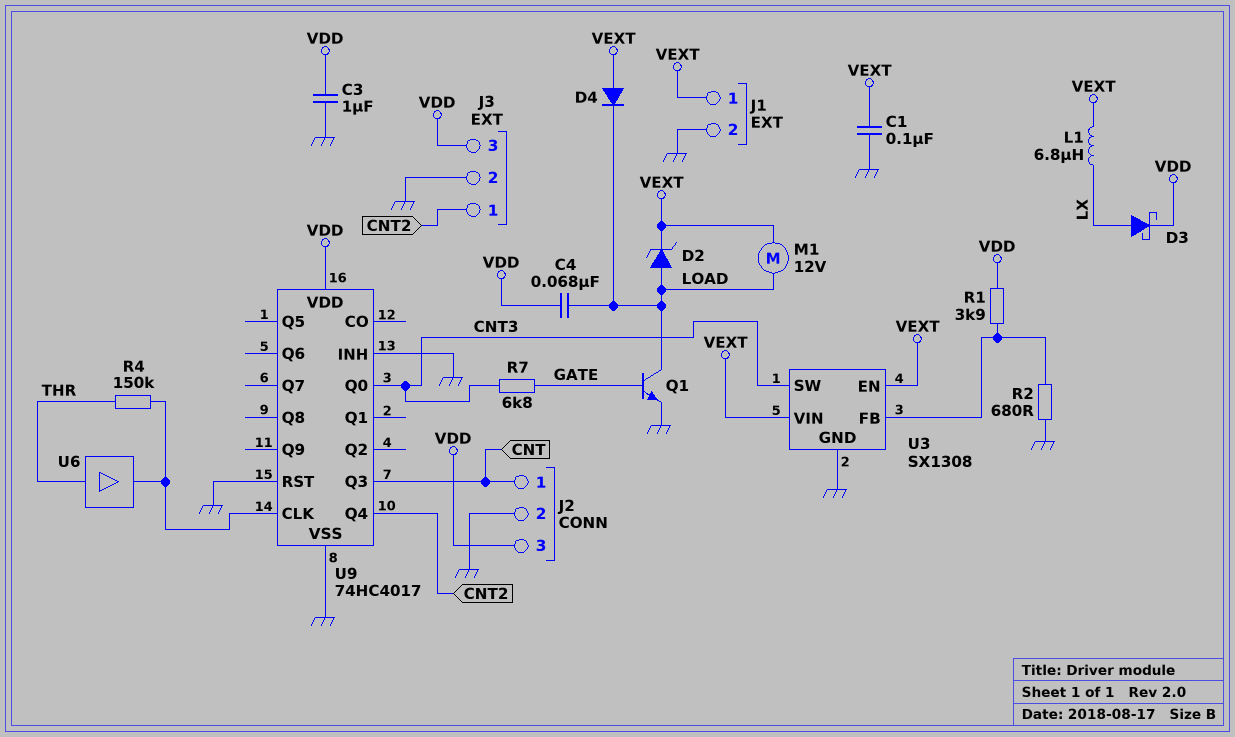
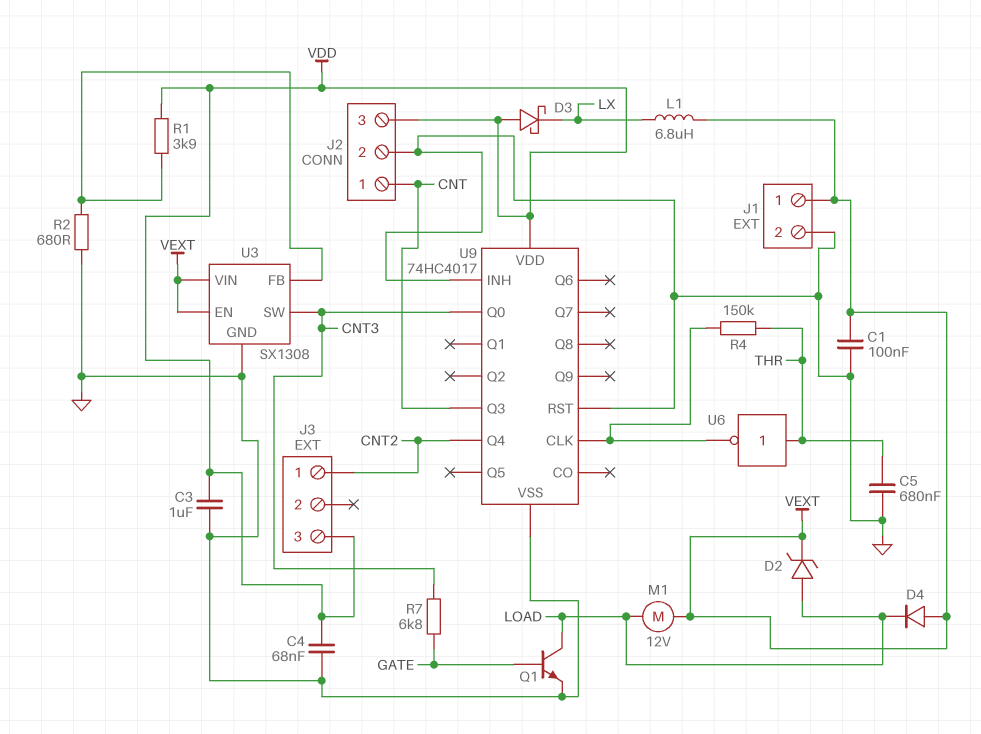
C4: 68nF (LOAD, VDD) -> 68nF (GND, VDD)
C5: none -> 680nF (GND, THR)
D3: schottky (A LX, K VDD) -> schottky (A VDD, K LX)
J3 pin 2: GND -> none
U6: buffer (in THR, out U9/CLK) -> NOT (in THR, out U9/CLK)

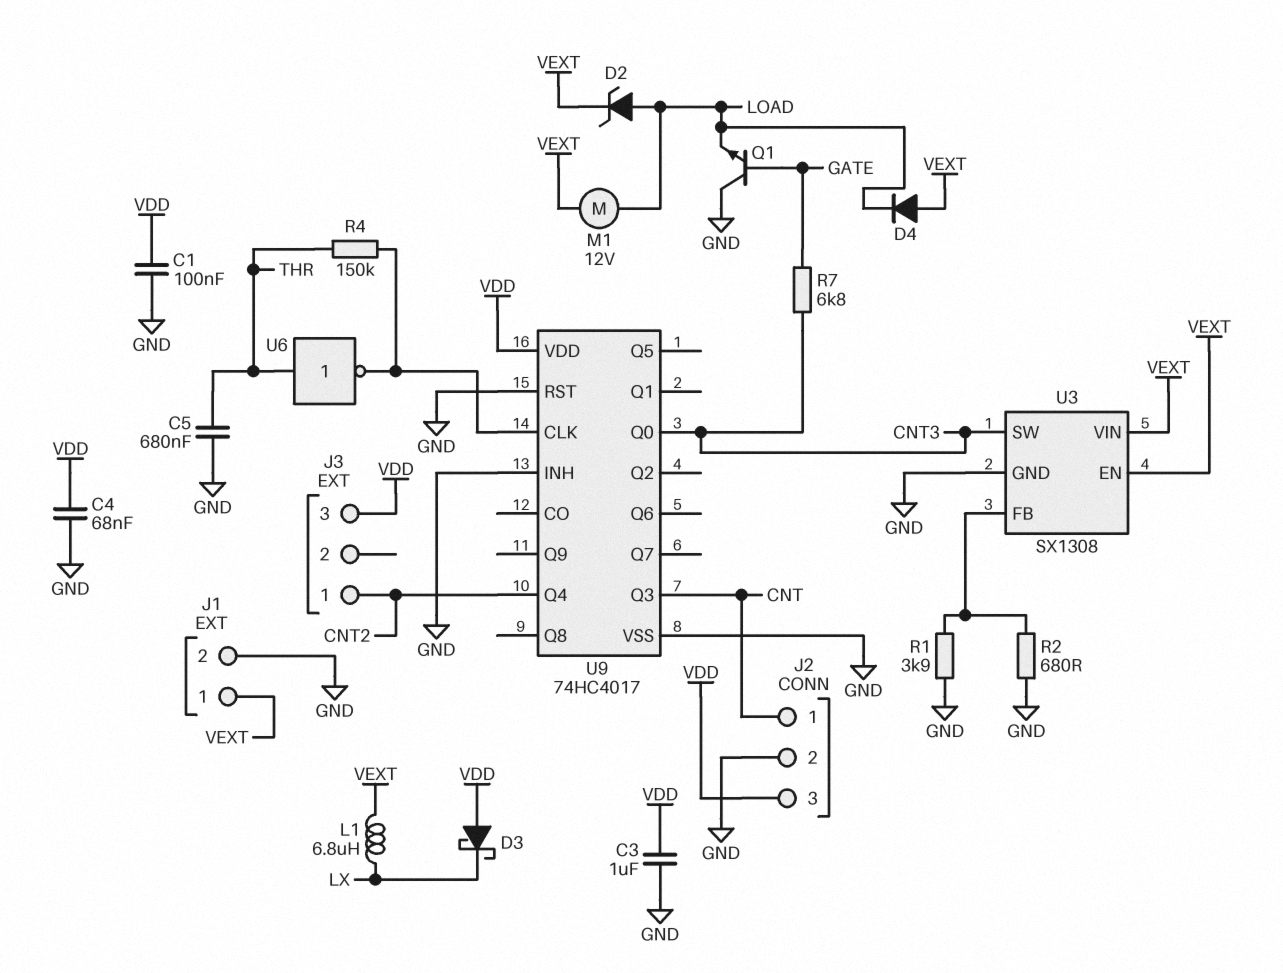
C1: 100nF (GND, VEXT) -> 100nF (GND, VDD)
Q1: NPN (B GATE, C LOAD, E GND) -> NPN (B GATE, C GND, E LOAD)
R1: 3.9k (U3/FB, VDD) -> 3.9k (GND, U3/FB)

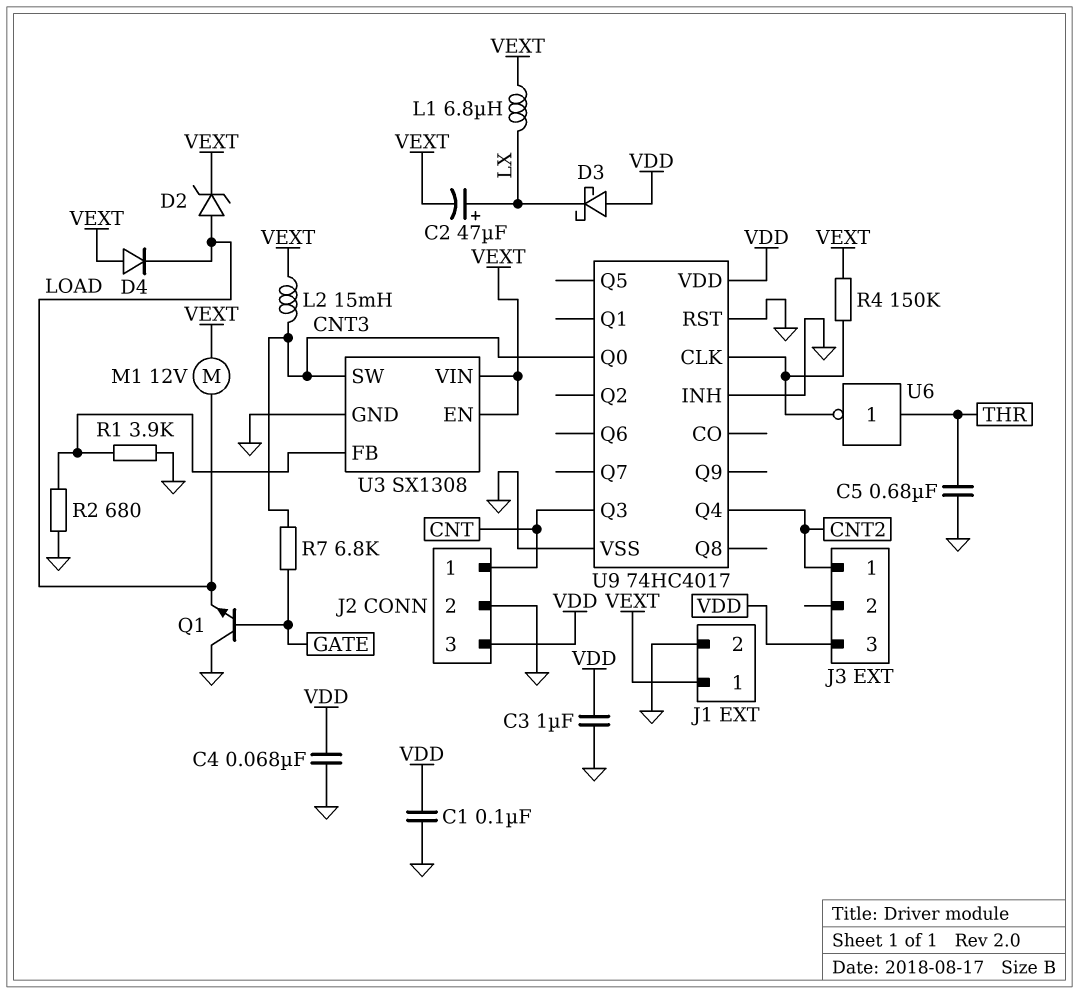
C2: none -> 47uF (plus LX, minus VEXT)
L2: none -> 15mH (CNT3, VEXT)
R4: 150k (THR, U9/CLK) -> 150k (U9/CLK, VEXT)

